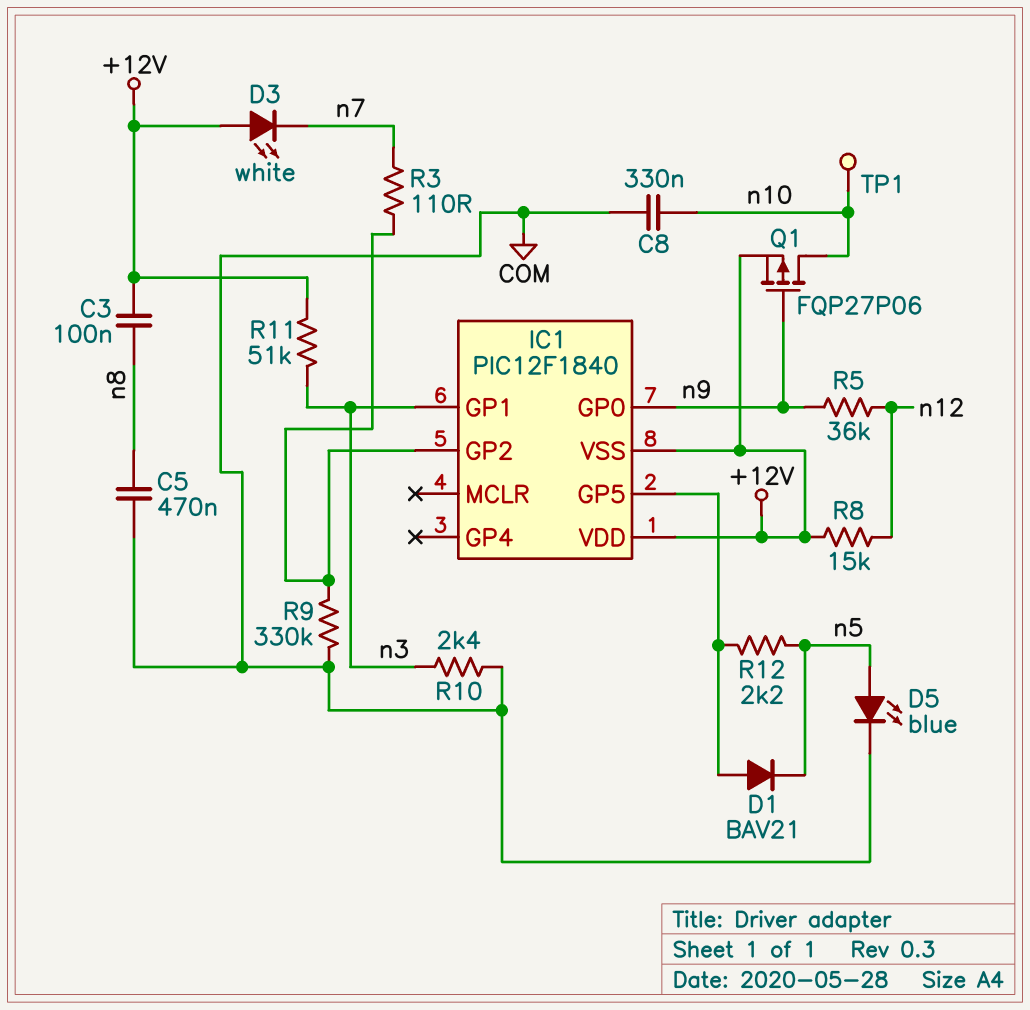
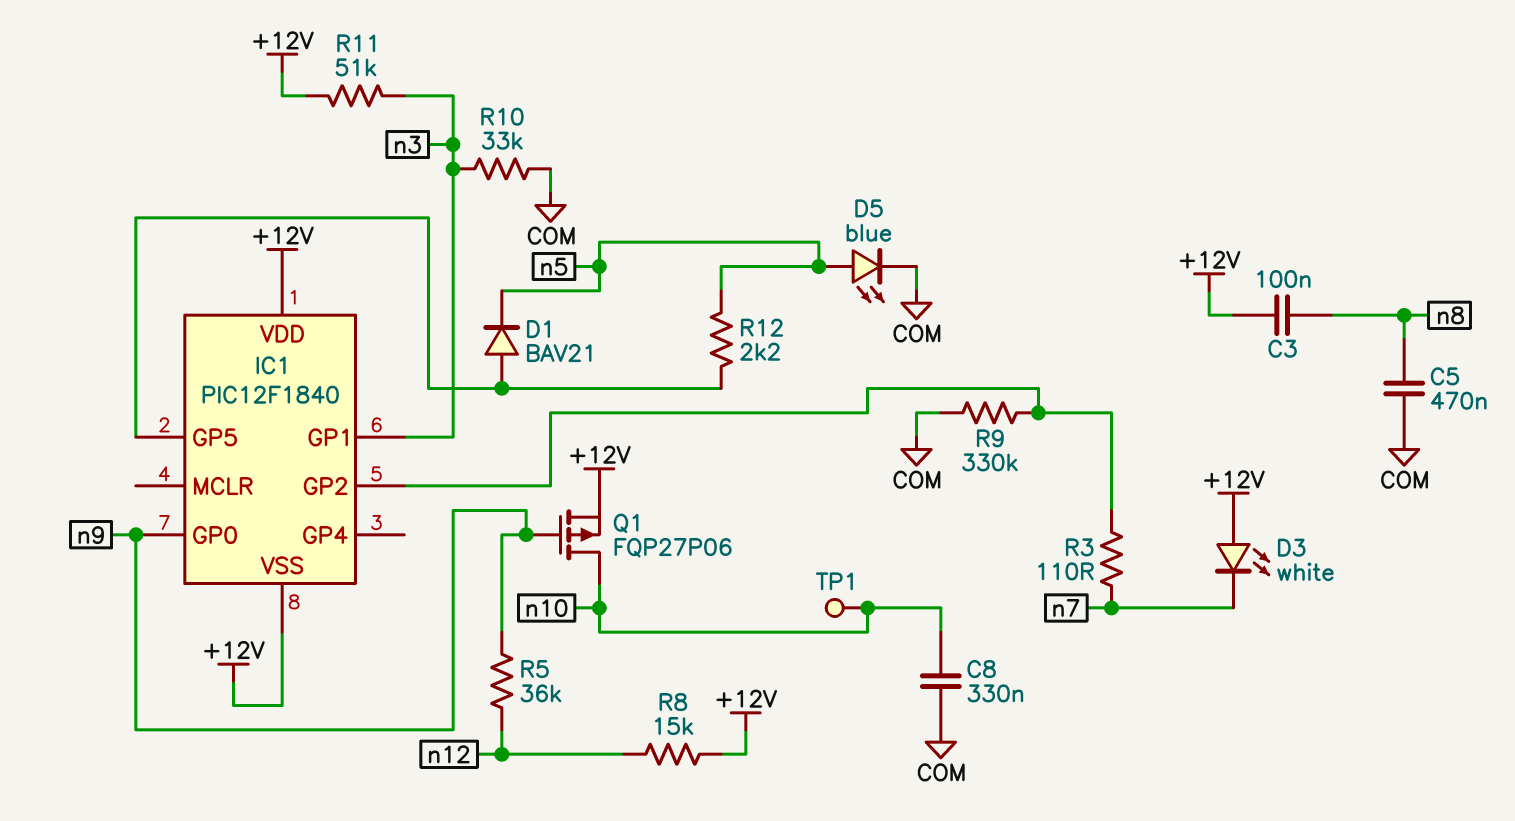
R10: 2.4k (COM, n3) -> 33k (COM, n3)

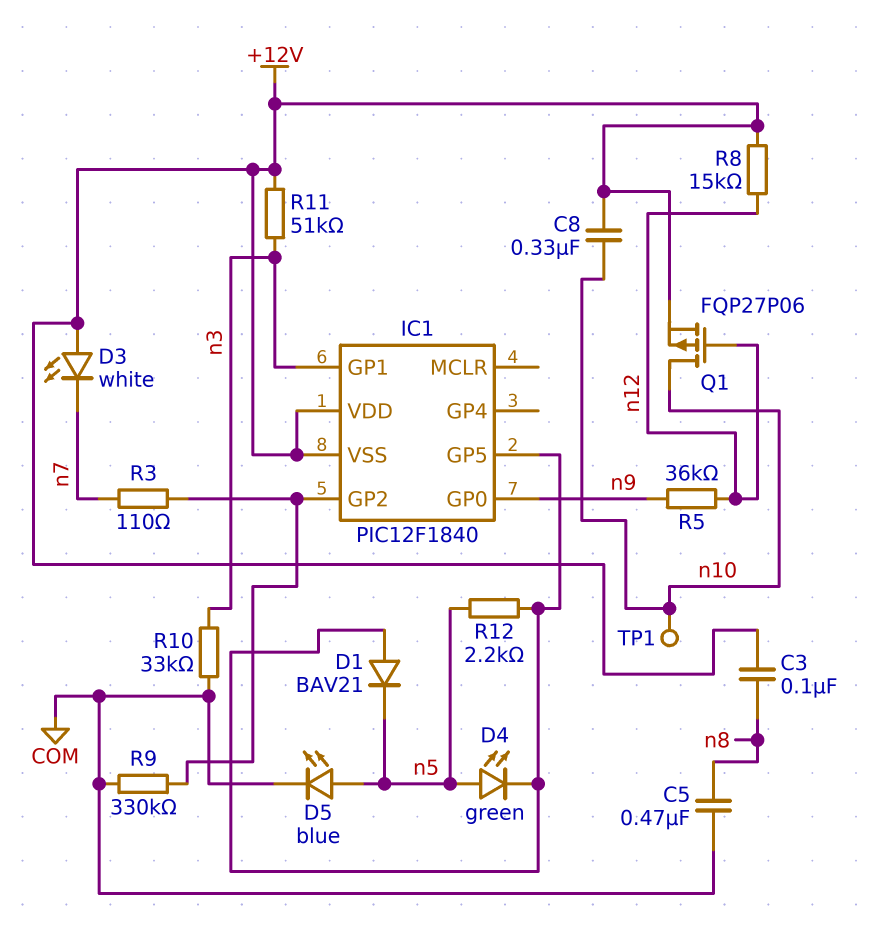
C8: 330nF (COM, n10) -> 330nF (+12V, n10)
D4: none -> LED green (A n5, K IC1/GP5)
Q1: PMOS FQP27P06 (G n9, D n10, S +12V) -> PMOS FQP27P06 (G n12, D n10, S +12V)

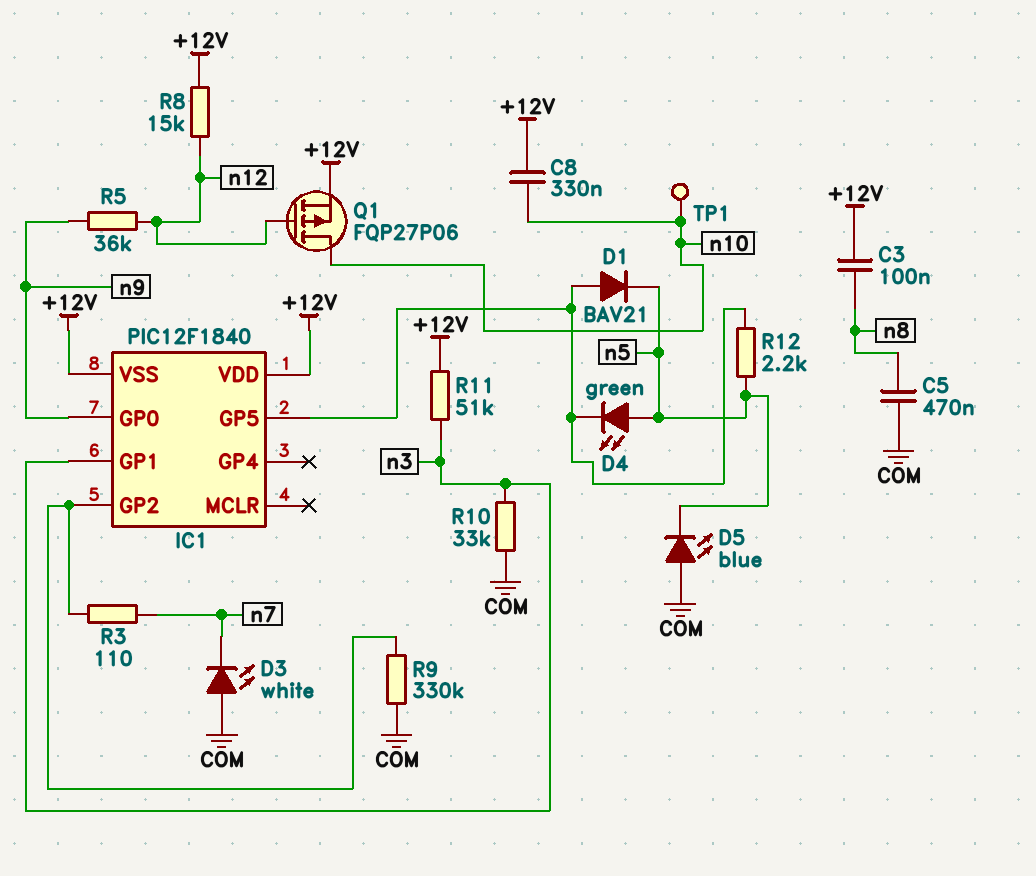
D3: LED white (A +12V, K n7) -> LED white (A COM, K n7)
D5: LED blue (A n5, K COM) -> LED blue (A COM, K n5)

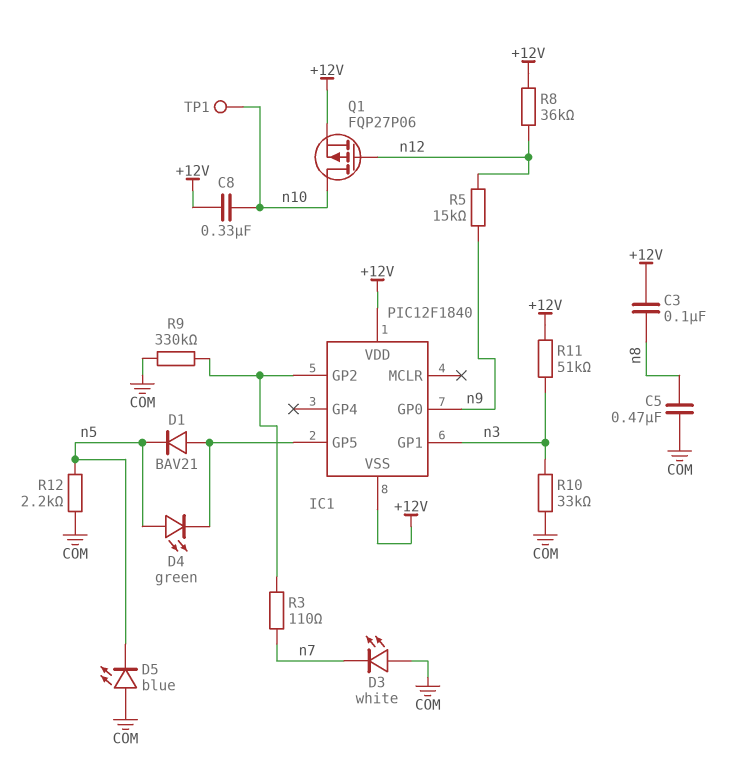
R5: 36k (n9, n12) -> 15k (n9, n12)
R8: 15k (+12V, n12) -> 36k (+12V, n12)
R12: 2.2k (IC1/GP5, n5) -> 2.2k (COM, n5)

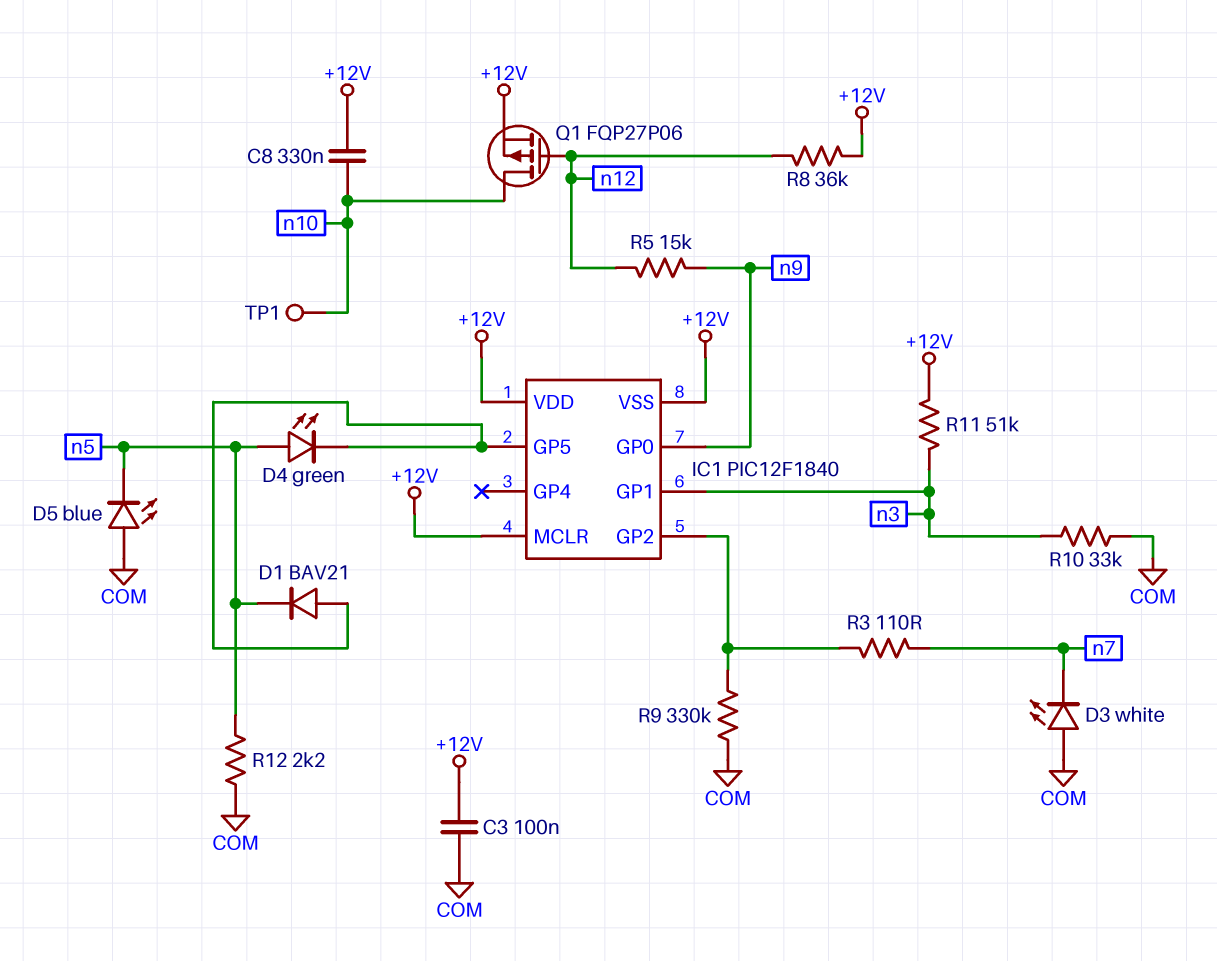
C3: 100nF (+12V, n8) -> 100nF (+12V, COM)
C5: 470nF (COM, n8) -> none
IC1 pin MCLR: none -> +12V

